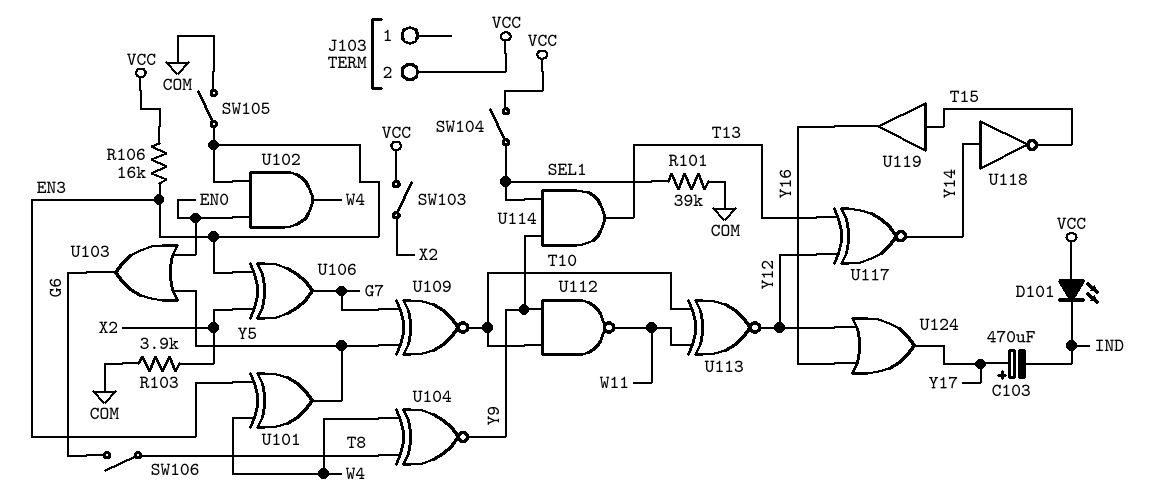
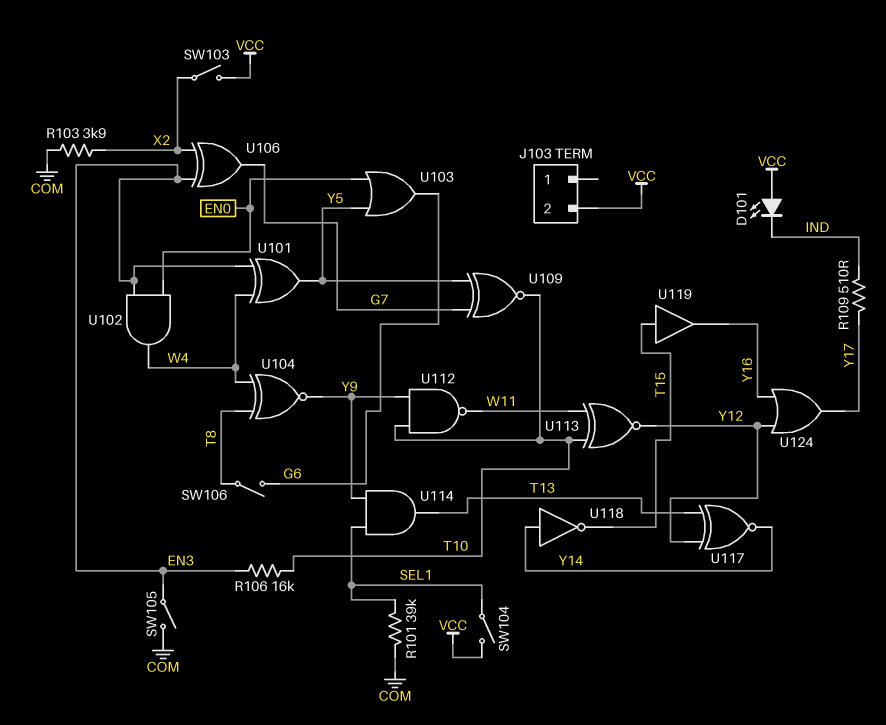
C103: 470uF (plus Y17, minus IND) -> none
R106: 16k (EN3, VCC) -> 16k (EN3, T10)
R109: none -> 510 (IND, Y17)

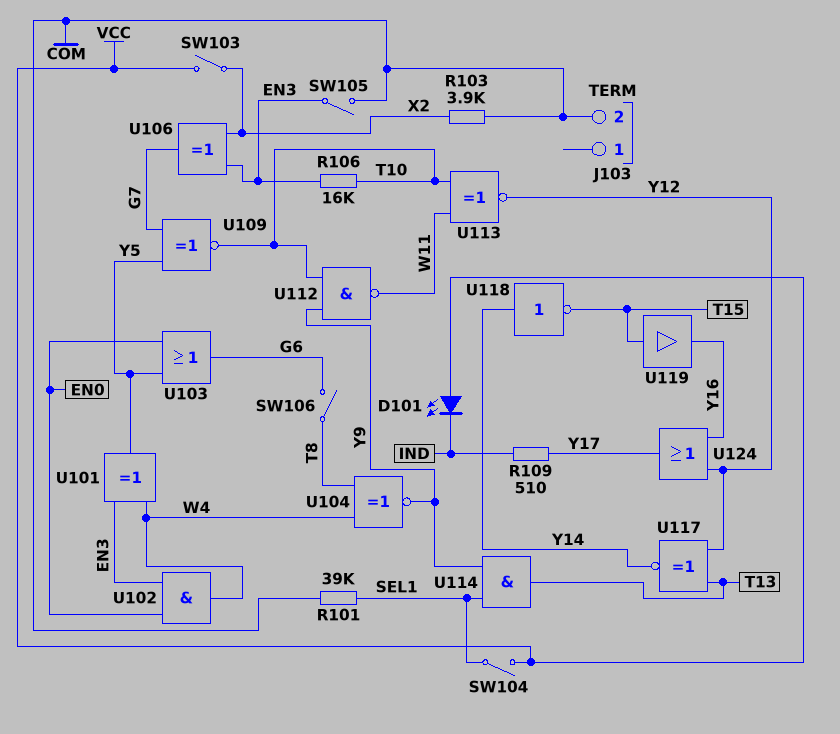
J103 pin 2: VCC -> COM

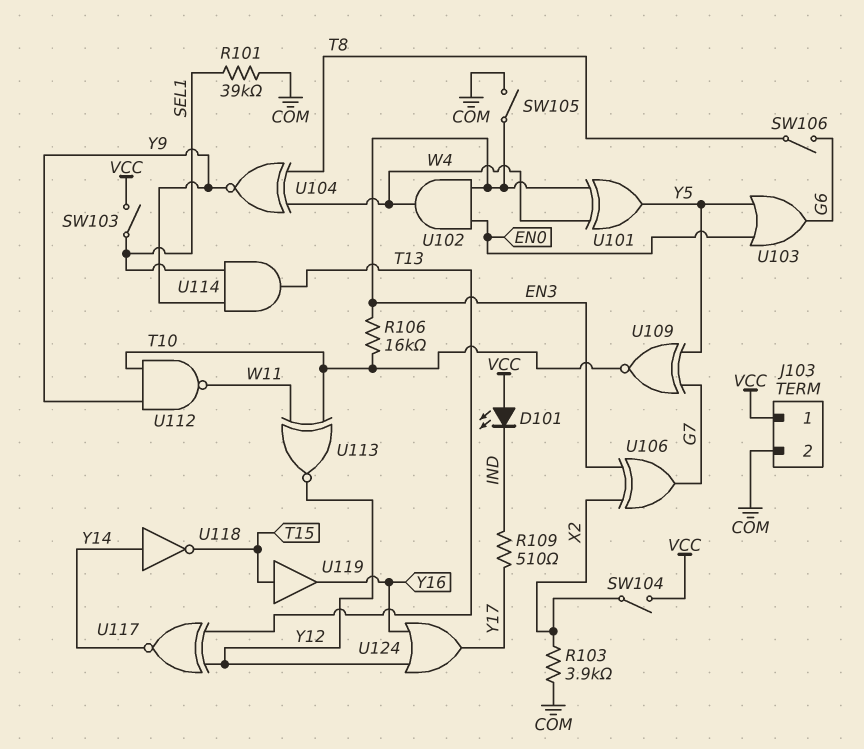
J103 pin 1: none -> VCC
SW103: switch (VCC, X2) -> switch (SEL1, VCC)
SW104: switch (SEL1, VCC) -> switch (VCC, X2)

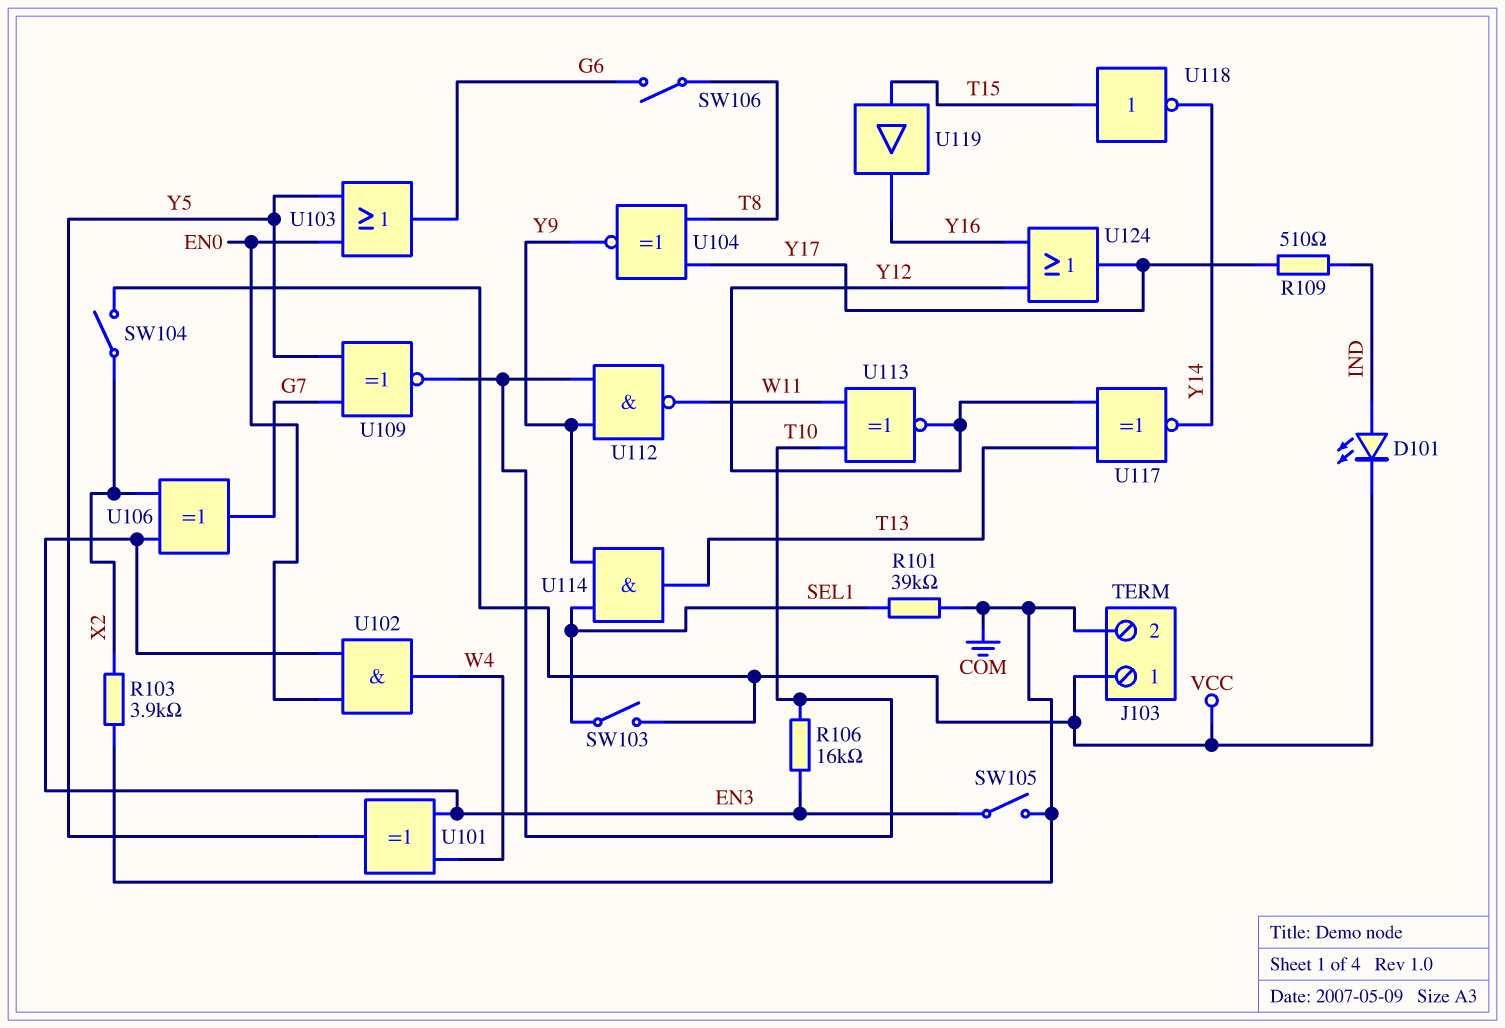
D101: LED (A VCC, K IND) -> LED (A IND, K VCC)
U104: XNOR (in T8, in W4, out Y9) -> XNOR (in T8, in Y17, out Y9)
U118: NOT (in Y14, out T15) -> NOT (in T15, out Y14)

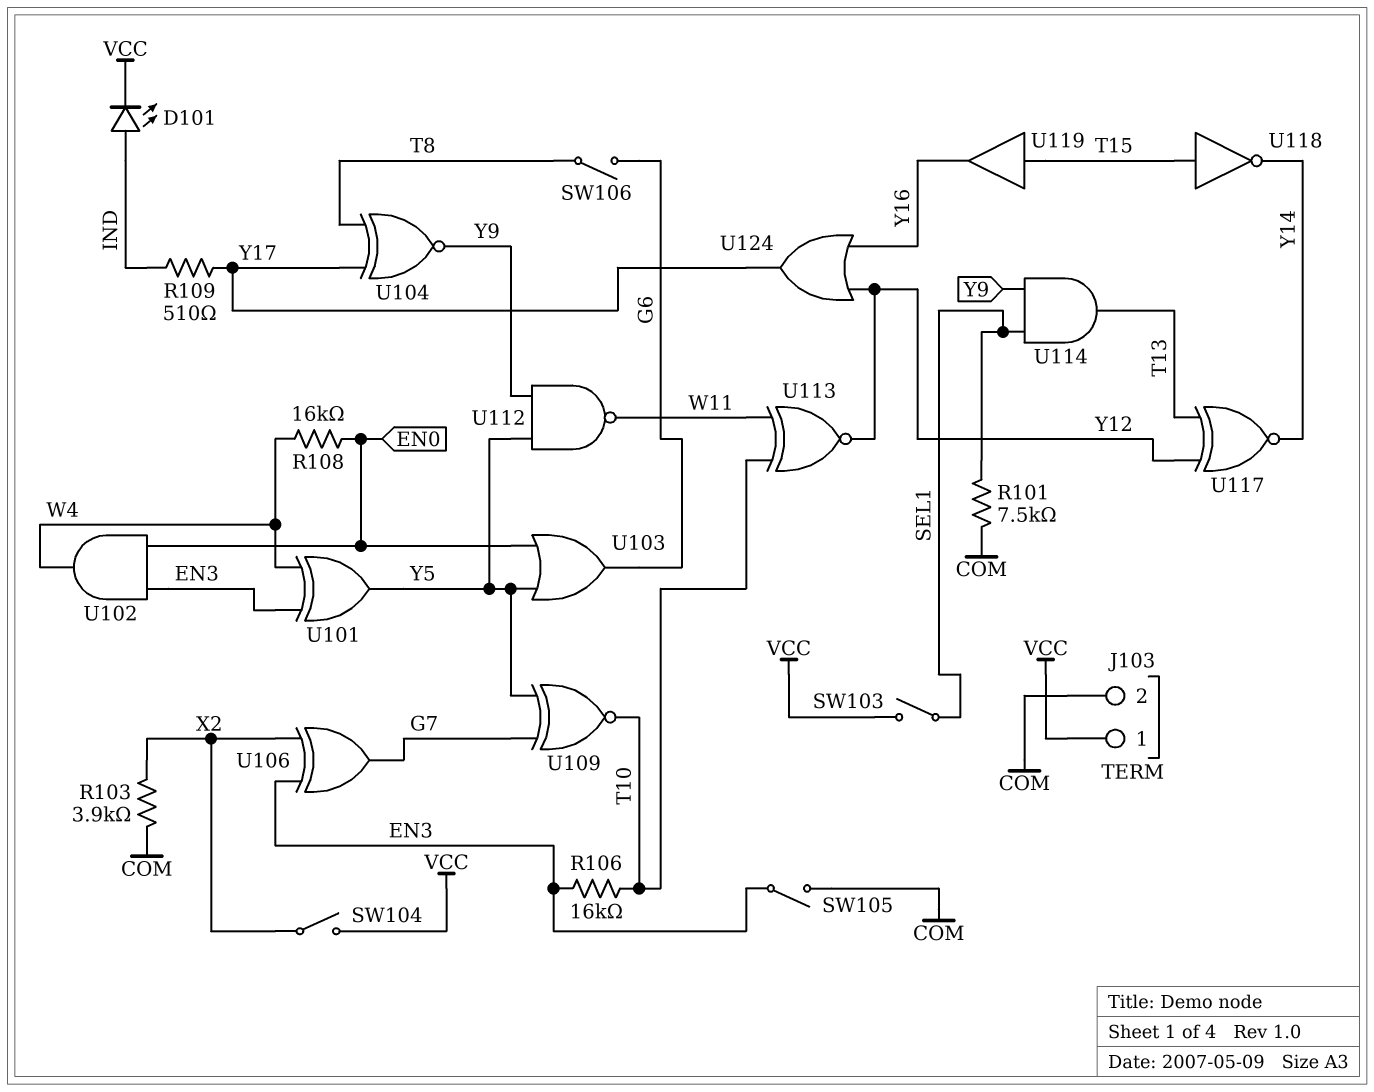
R101: 39k (COM, SEL1) -> 7.5k (COM, SEL1)
R108: none -> 16k (EN0, W4)
U112: NAND (in T10, in Y9, out W11) -> NAND (in Y5, in Y9, out W11)

